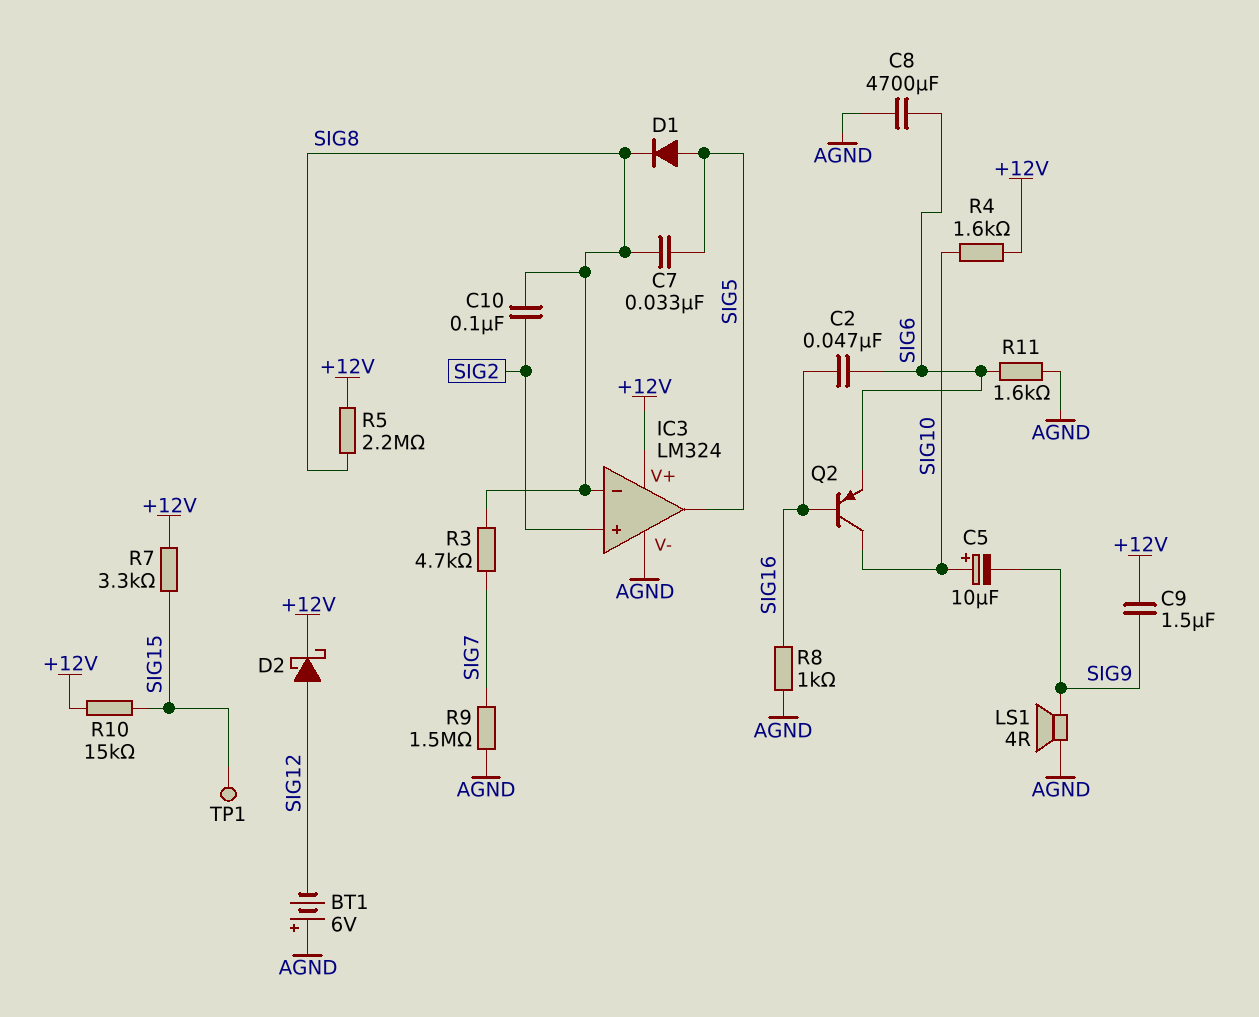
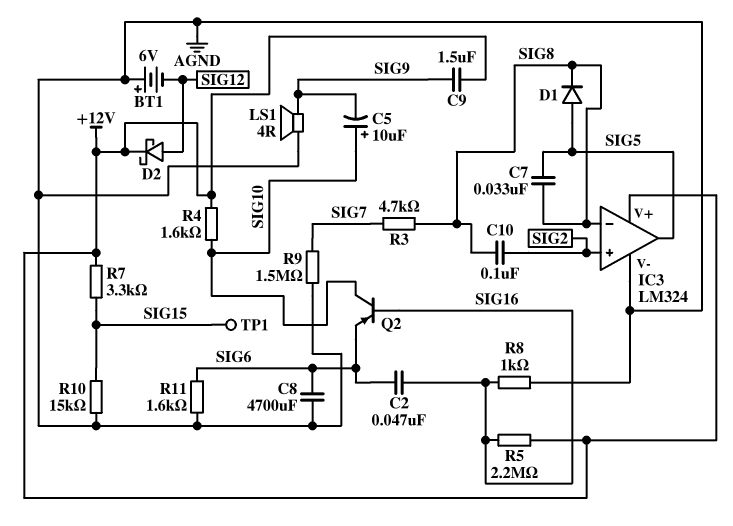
R5: 2.2M (+12V, SIG8) -> 2.2M (+12V, SIG16)
R10: 15k (+12V, SIG15) -> 15k (AGND, SIG15)

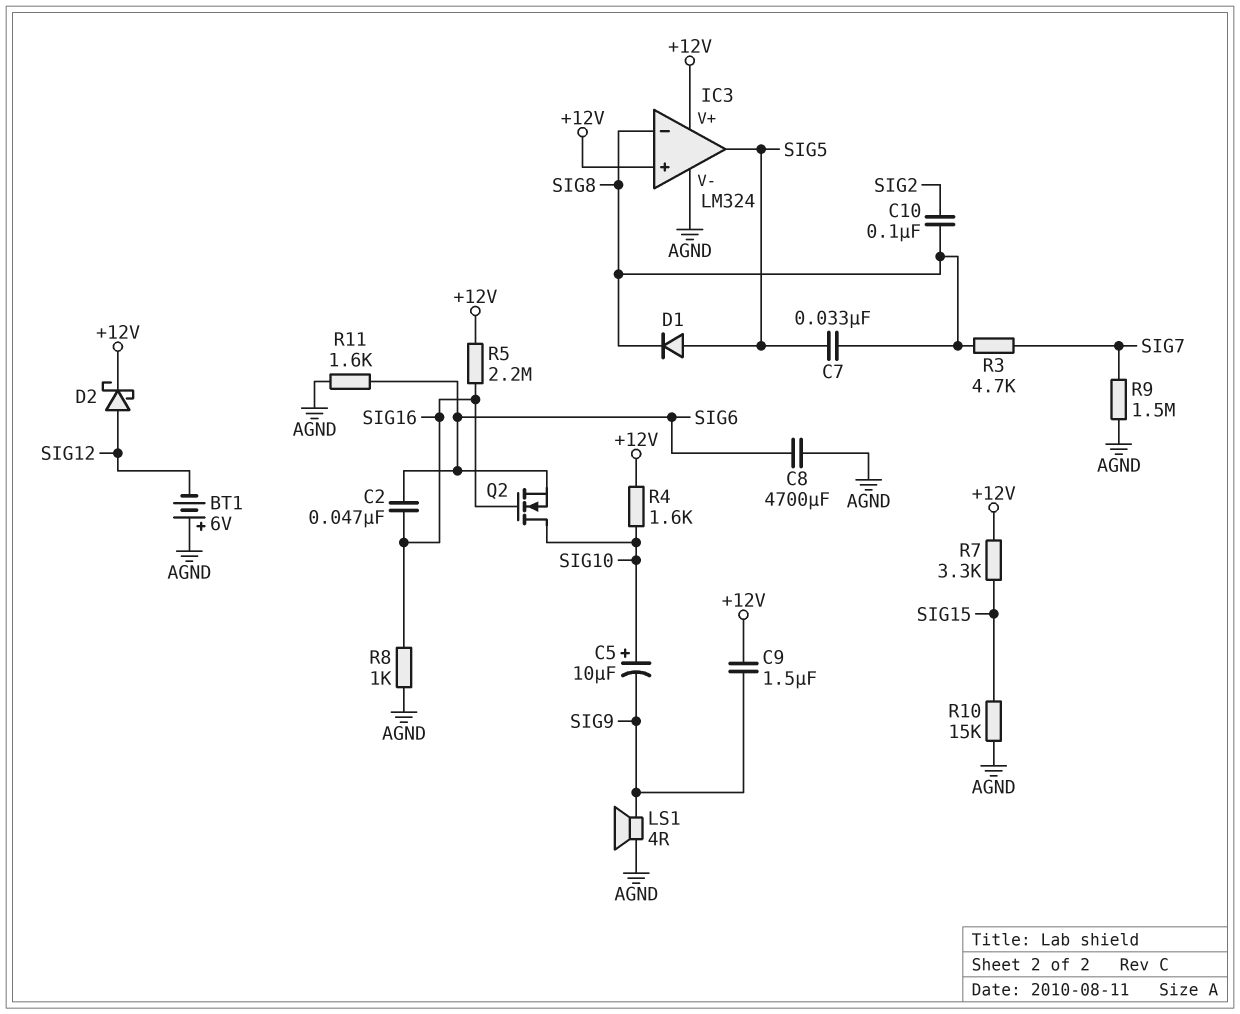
IC3 pin in+: SIG2 -> +12V
Q2: PNP (B SIG16, C SIG10, E SIG6) -> NMOS (G SIG16, D SIG10, S SIG6)
TP1: test point (SIG15) -> none

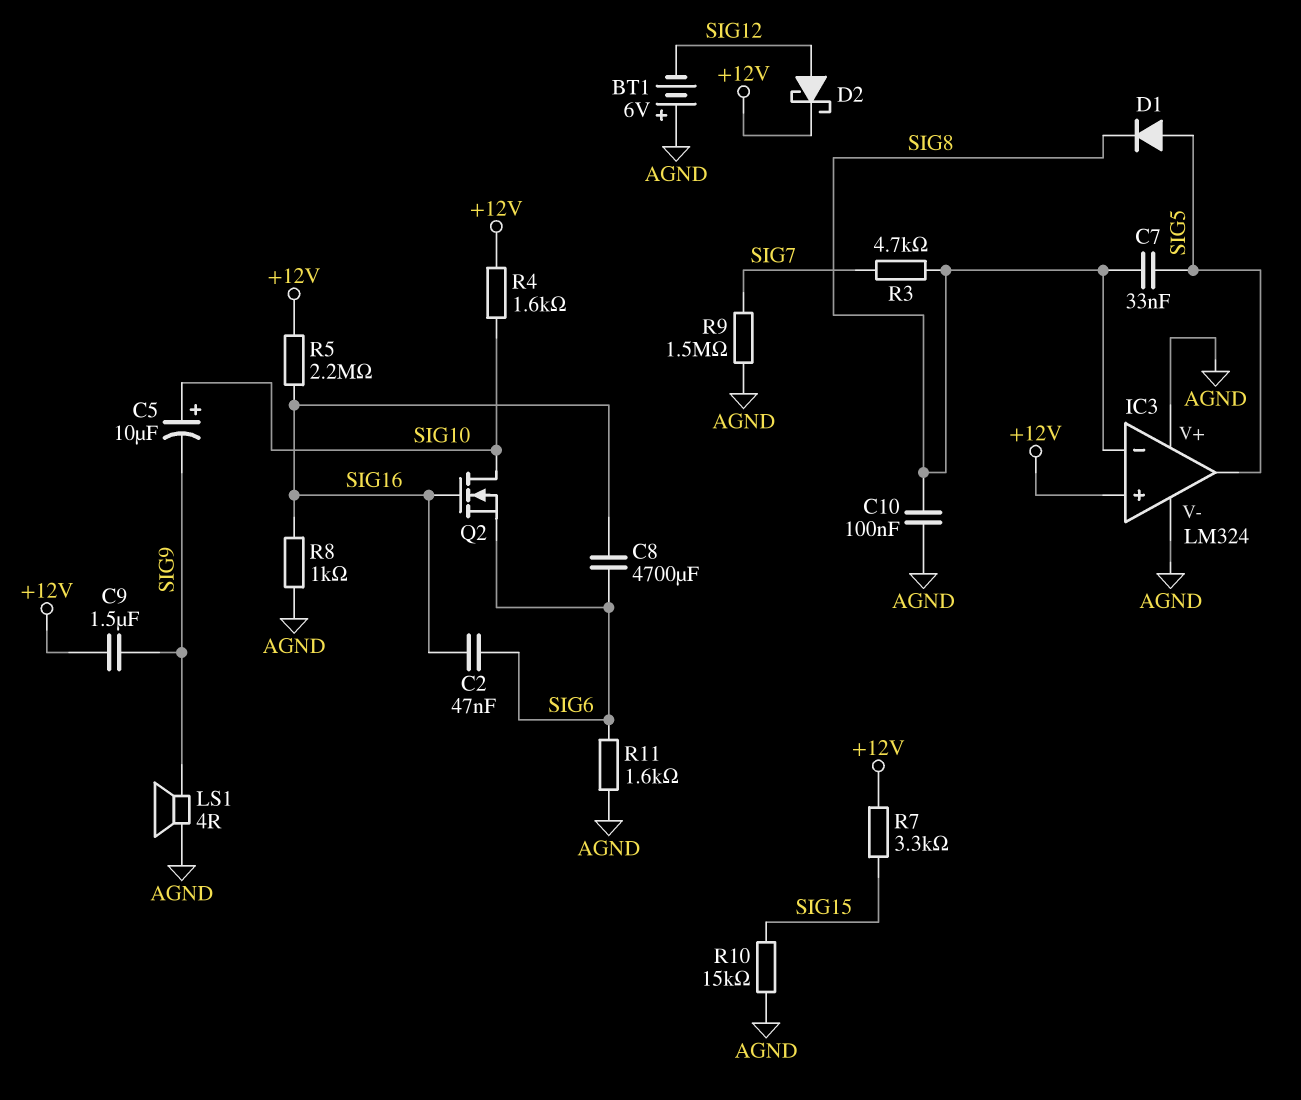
C8: 4700uF (AGND, SIG6) -> 4700uF (SIG6, SIG16)
C10: 100nF (SIG2, SIG8) -> 100nF (AGND, SIG8)
IC3 pin V+: +12V -> AGND

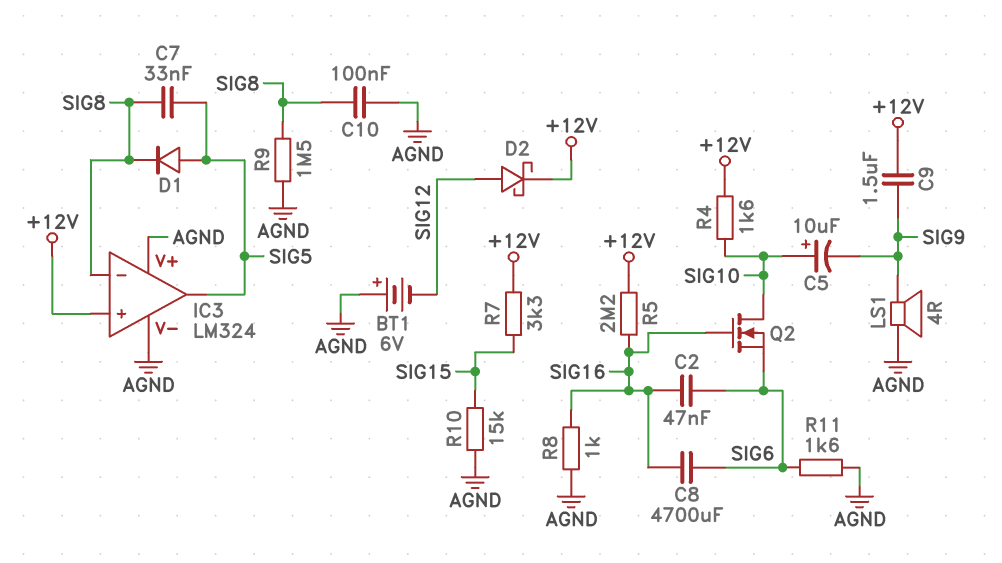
R3: 4.7k (SIG7, SIG8) -> none
R9: 1.5M (AGND, SIG7) -> 1.5M (AGND, SIG8)

